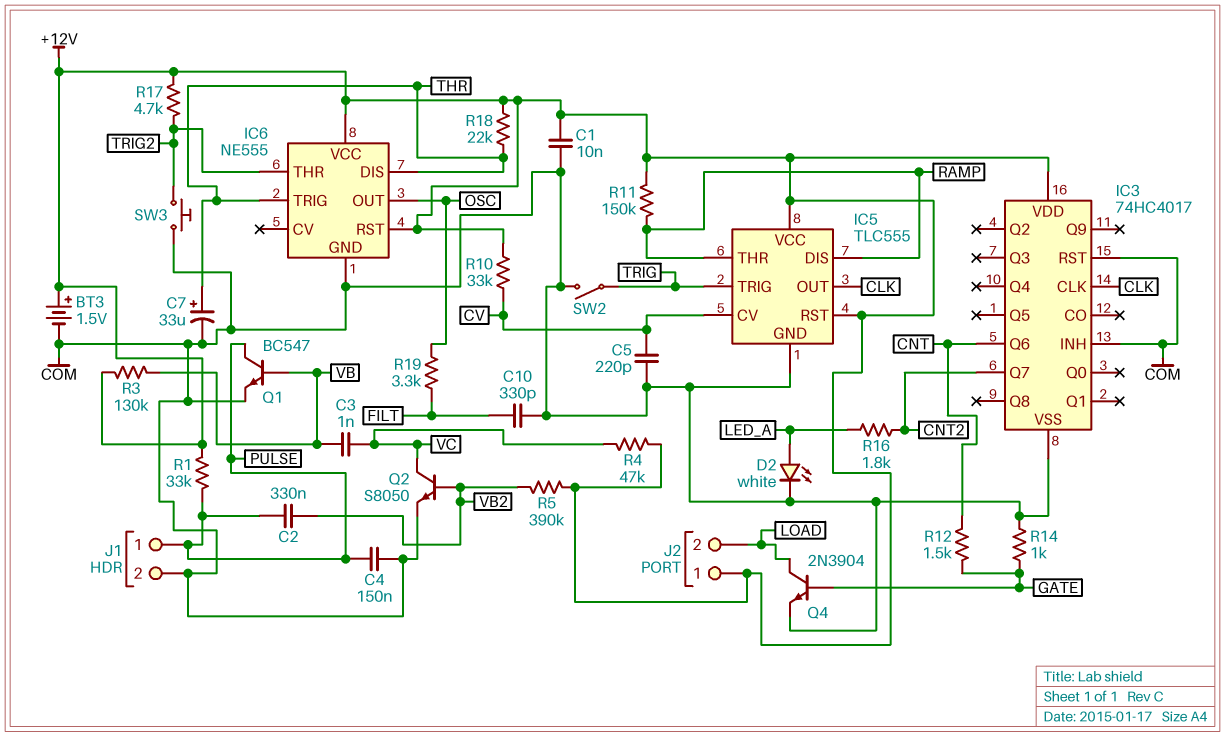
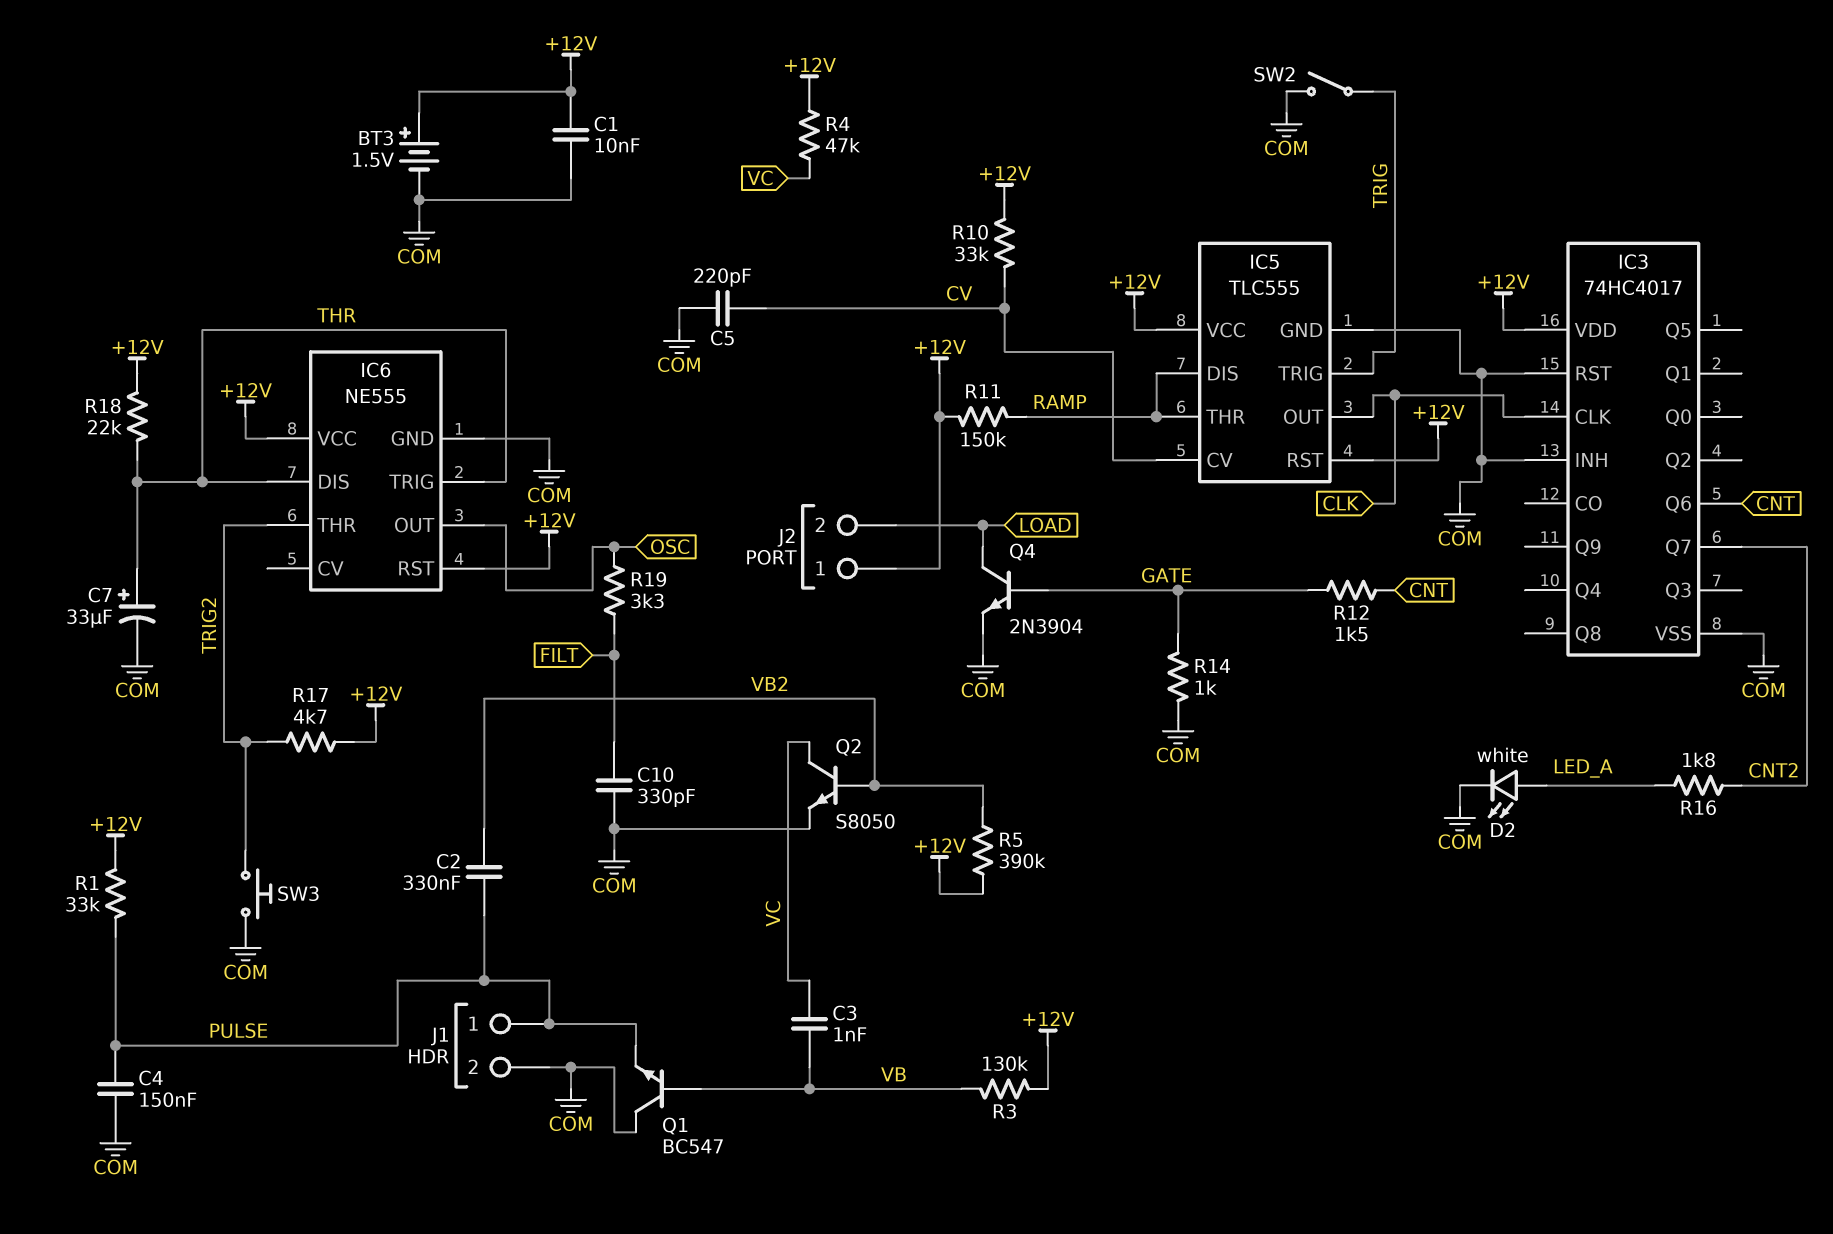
Q1: NPN BC547 (B VB, C PULSE, E COM) -> NPN BC547 (B VB, C COM, E PULSE)

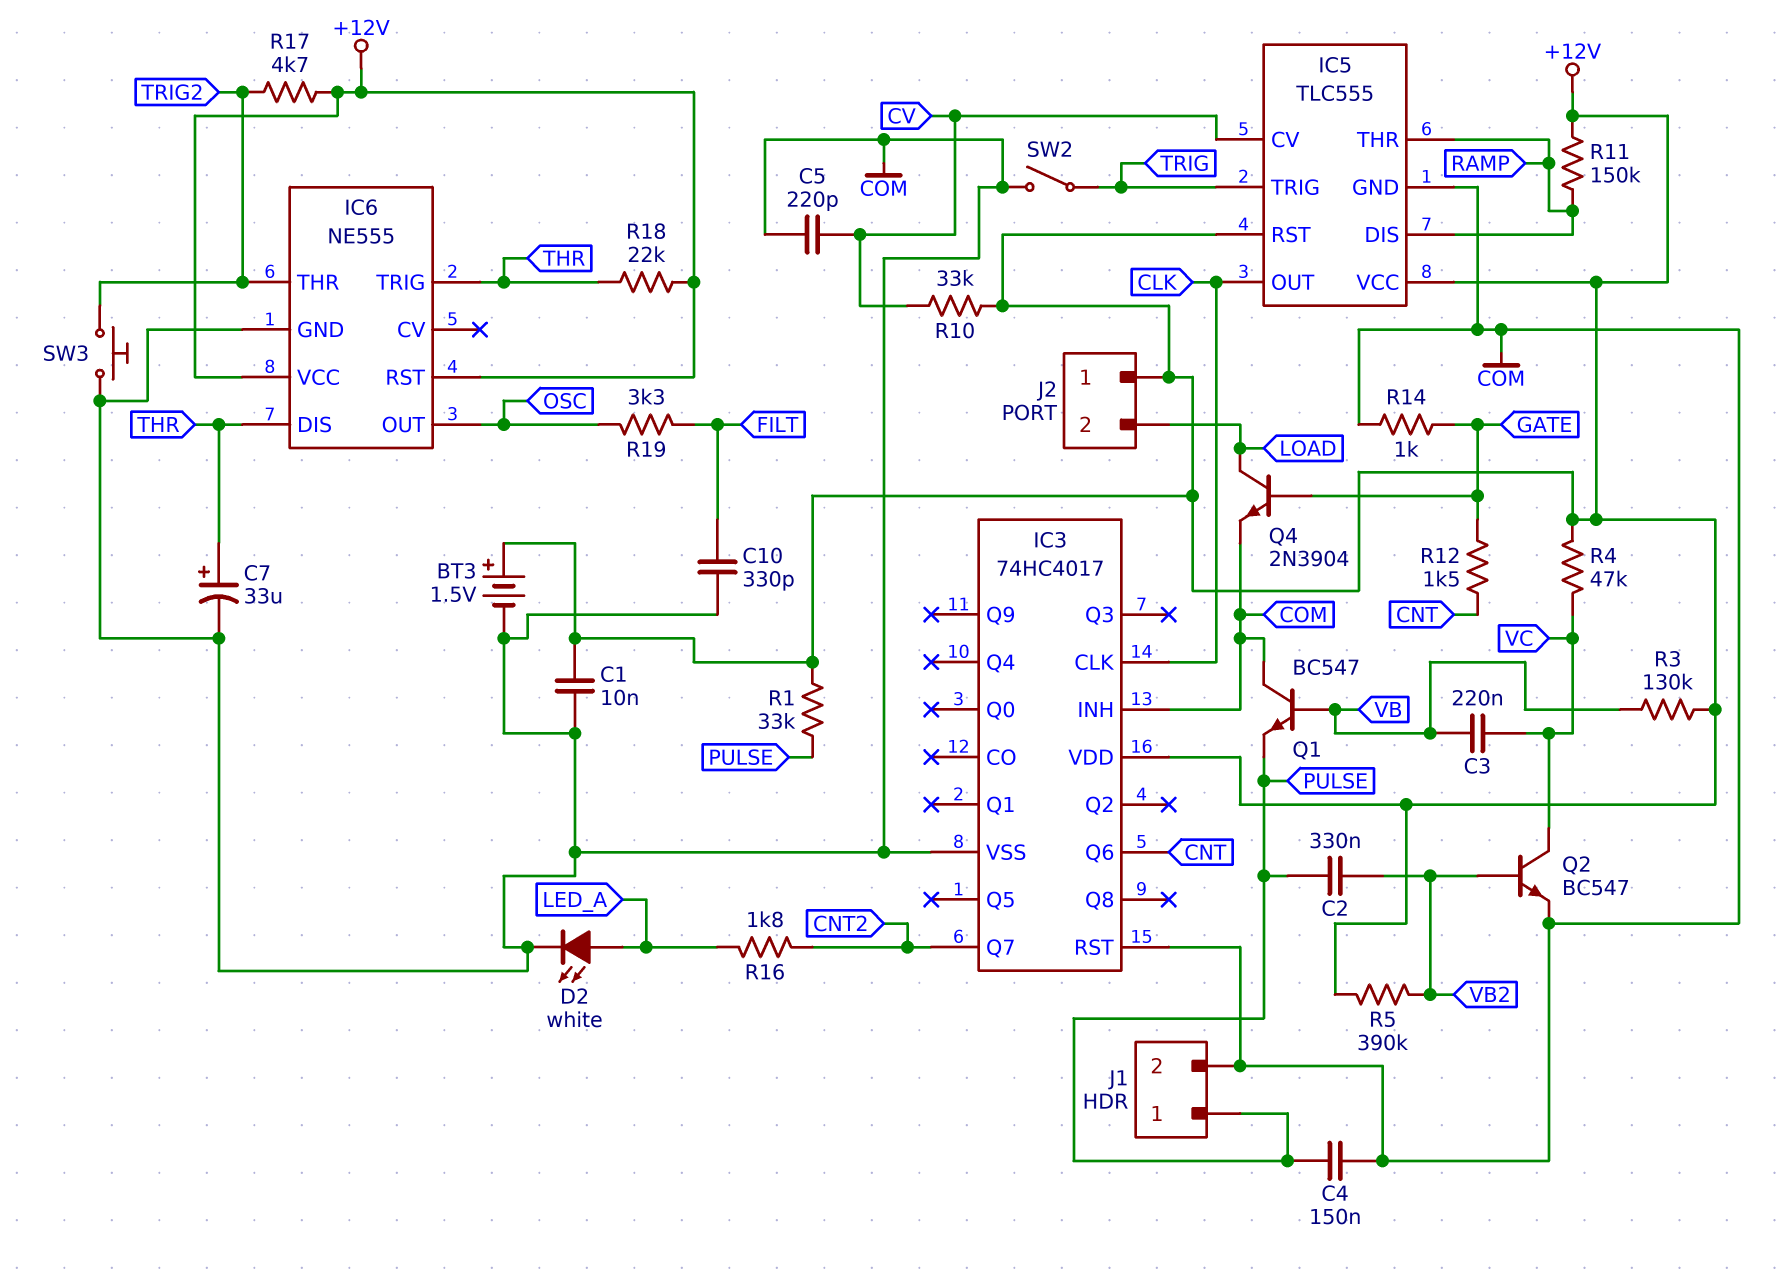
C3: 1nF (VB, VC) -> 220nF (VB, VC)
Q2: NPN S8050 (B VB2, C VC, E COM) -> NPN BC547 (B VB2, C VC, E COM)

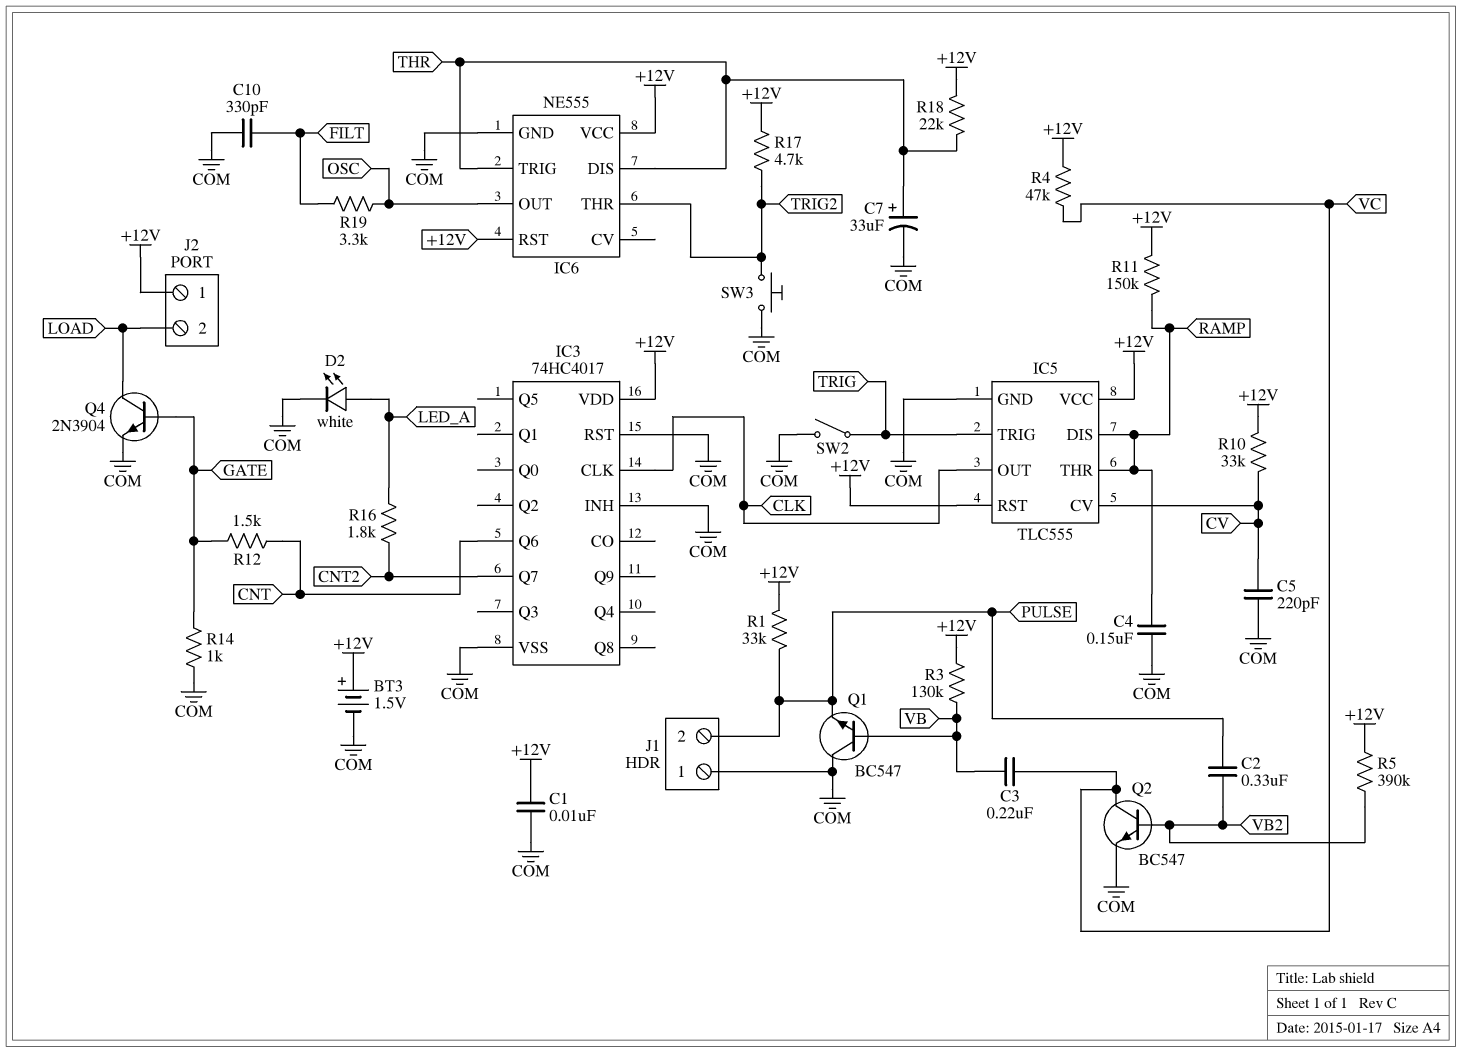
C4: 150nF (COM, PULSE) -> 150nF (COM, RAMP)
J1 pin 1: PULSE -> COM
J1 pin 2: COM -> PULSE

